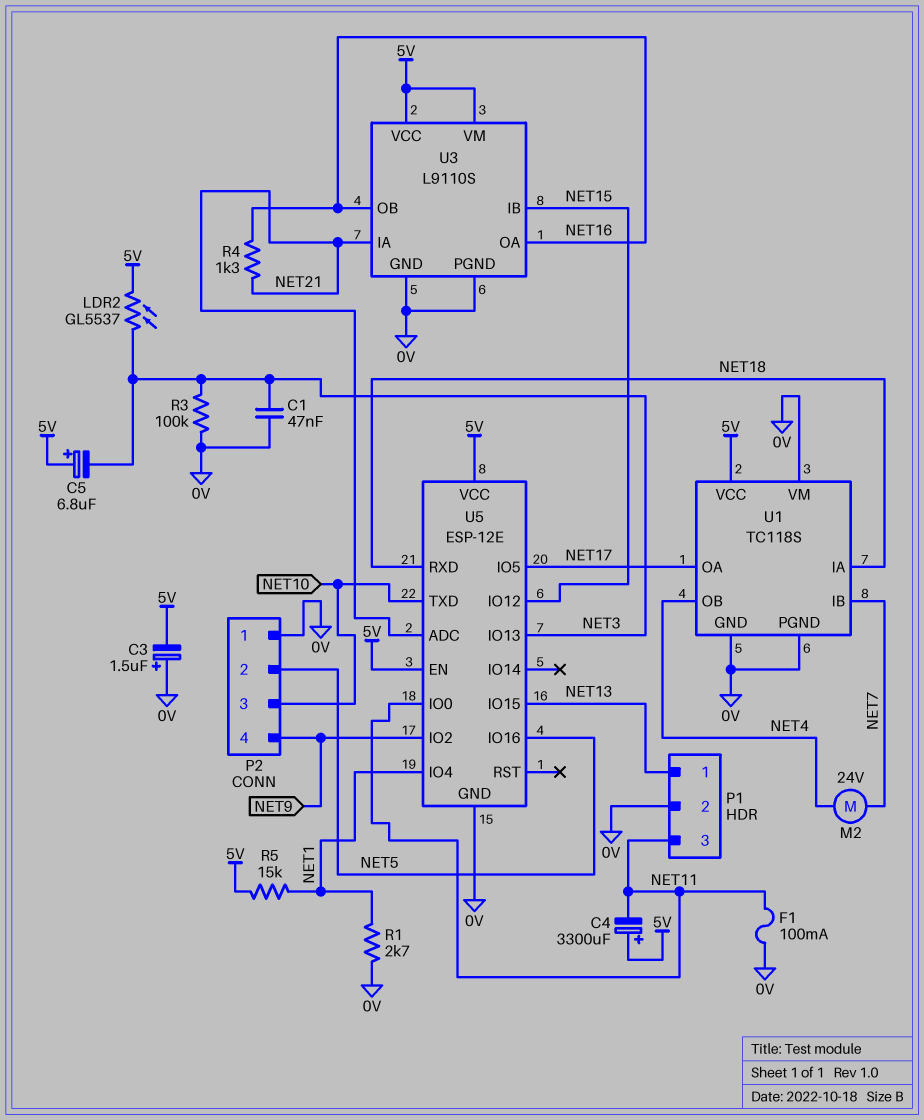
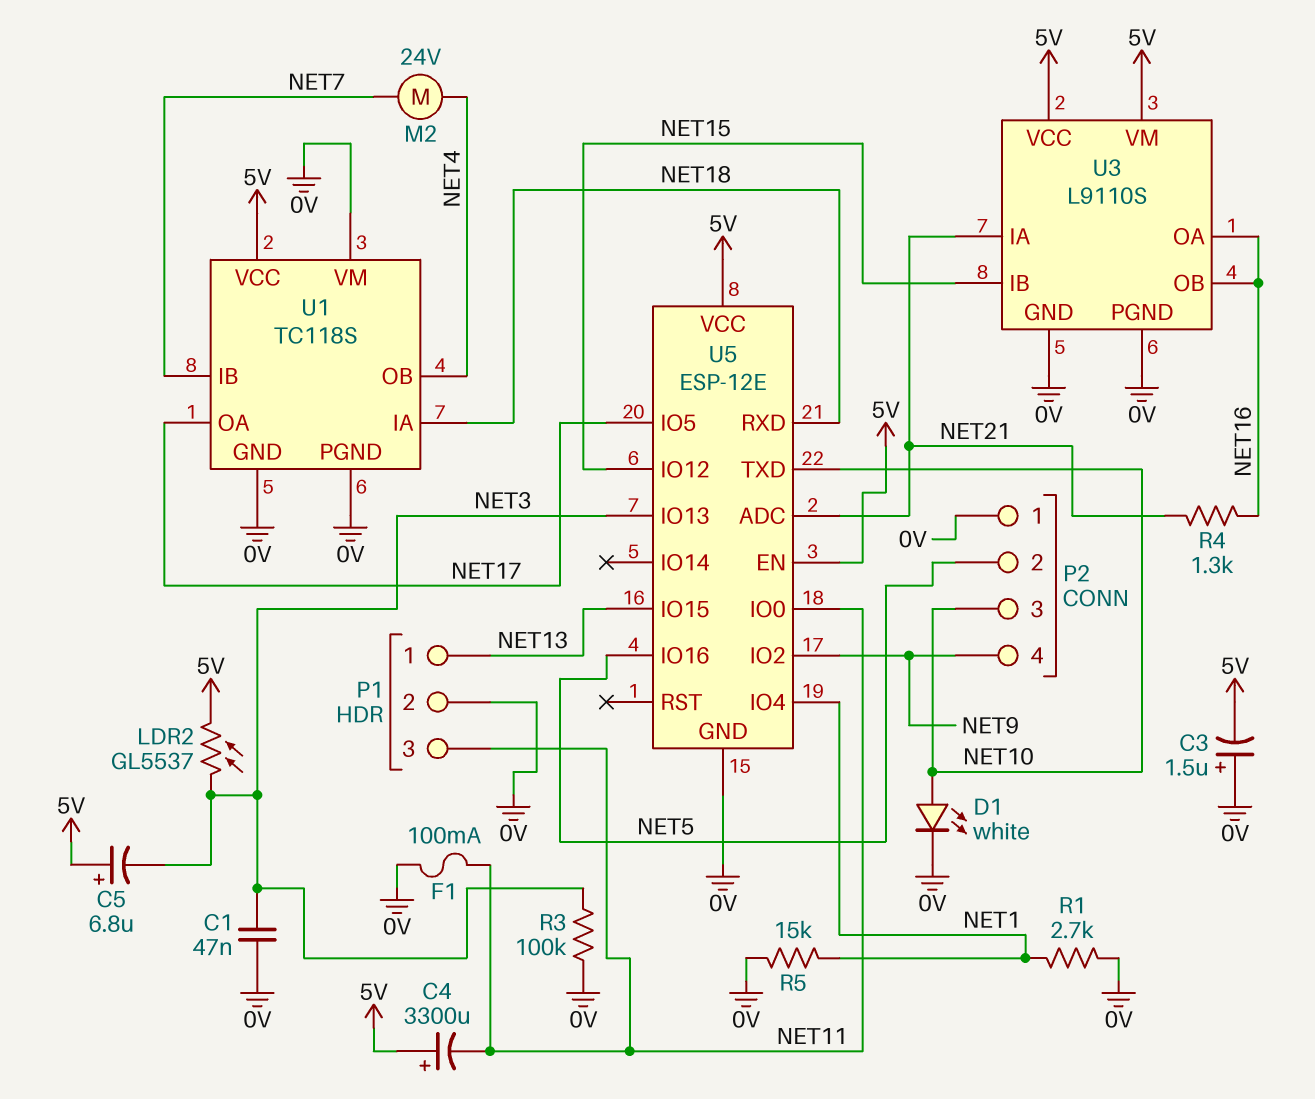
D1: none -> LED white (A NET10, K 0V)
R5: 15k (5V, NET1) -> 15k (0V, NET1)

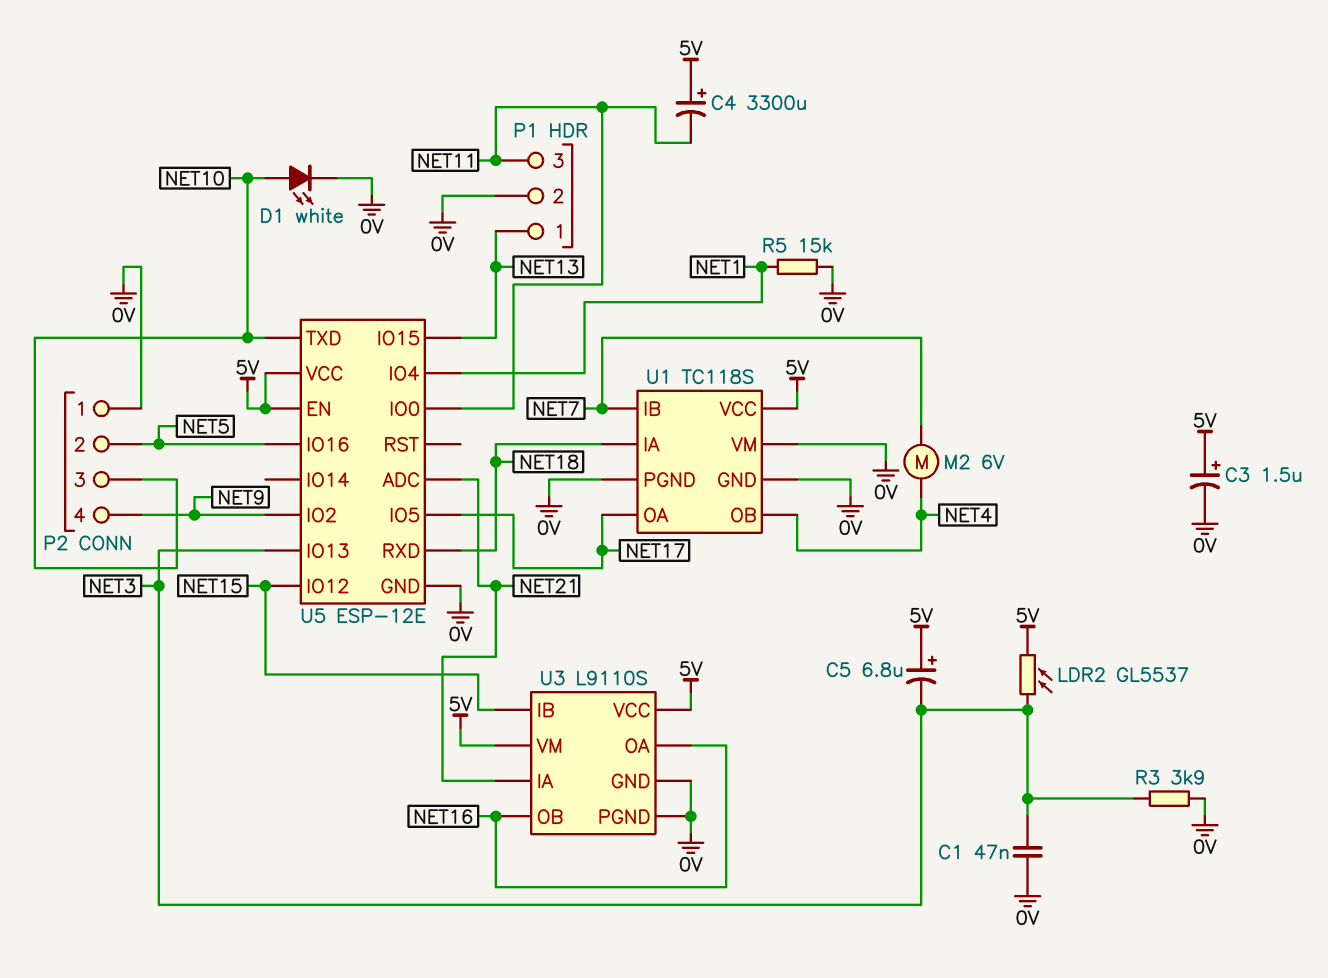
C3: 1.5uF (plus 0V, minus 5V) -> 1.5uF (plus 5V, minus 0V)
F1: 100mA (0V, NET11) -> none
M2: motor 24V (NET4, NET7) -> motor 6V (NET4, NET7)
R1: 2.7k (0V, NET1) -> none
R3: 100k (0V, NET3) -> 3.9k (0V, NET3)
R4: 1.3k (NET16, NET21) -> none

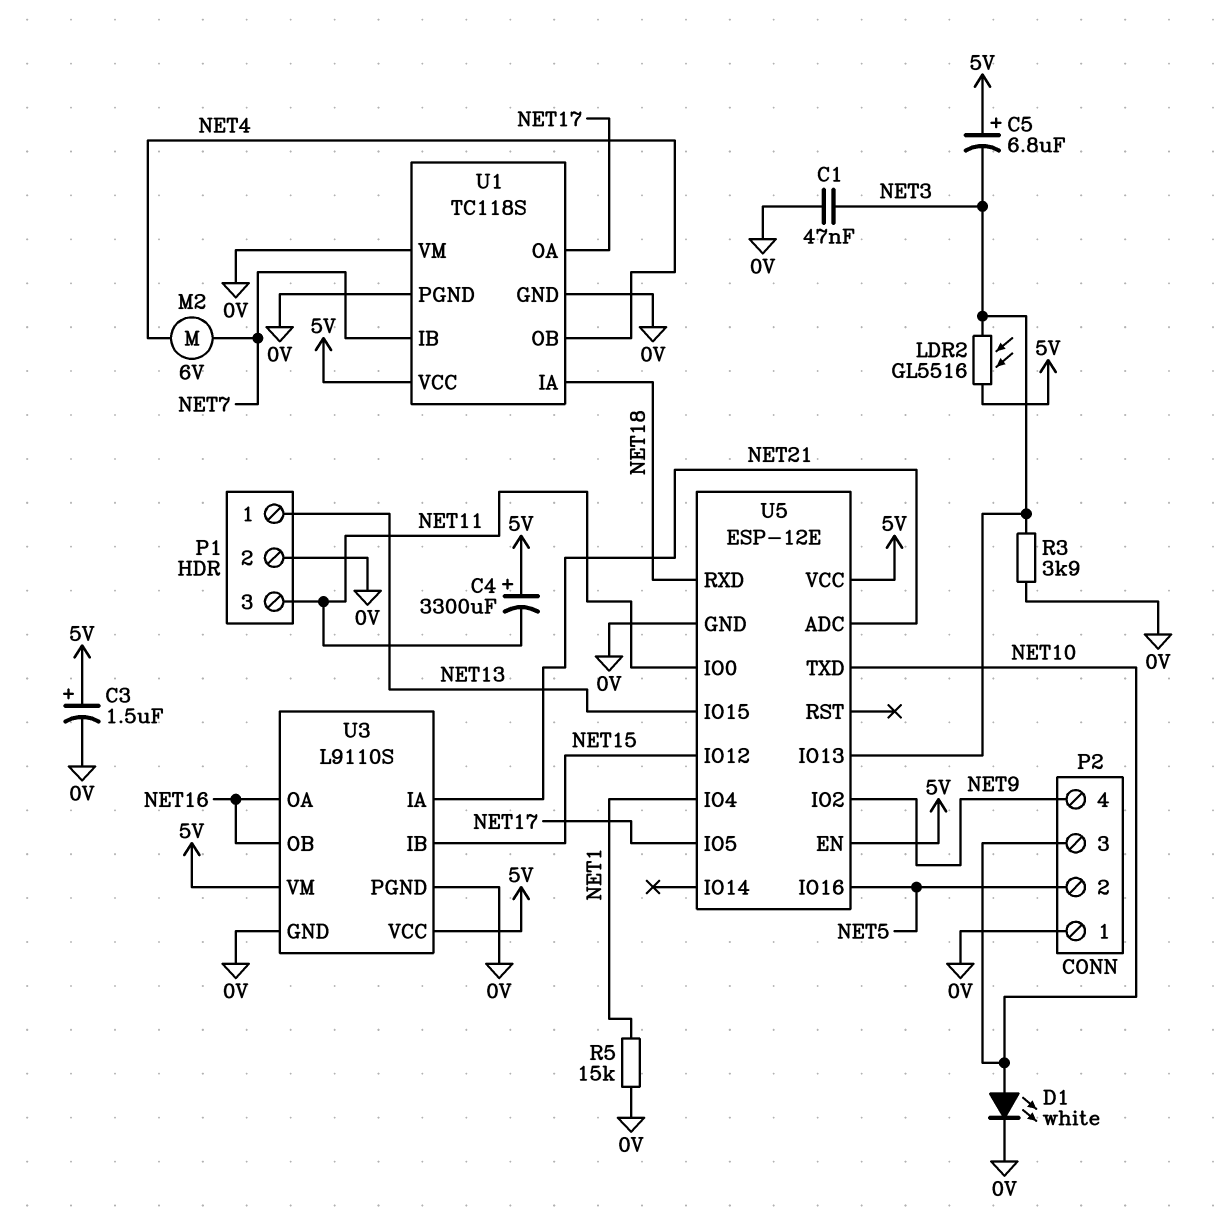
LDR2: GL5537 (5V, NET3) -> GL5516 (5V, NET3)

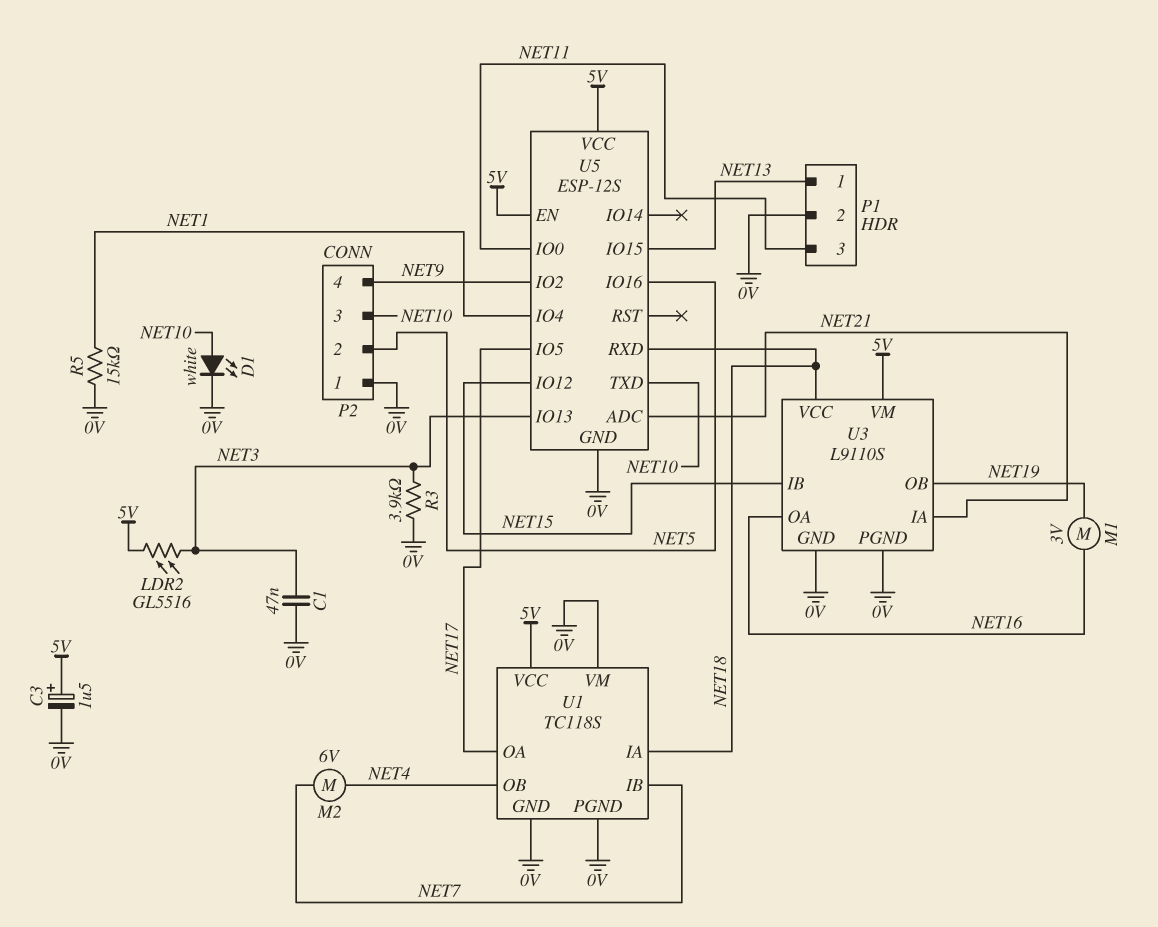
C4: 3300uF (plus 5V, minus NET11) -> none
C5: 6.8uF (plus 5V, minus NET3) -> none
M1: none -> motor 3V (NET16, NET19)
U3 pin OB: NET16 -> NET19
U3 pin VCC: 5V -> NET18
U5: ESP-12E -> ESP-12S

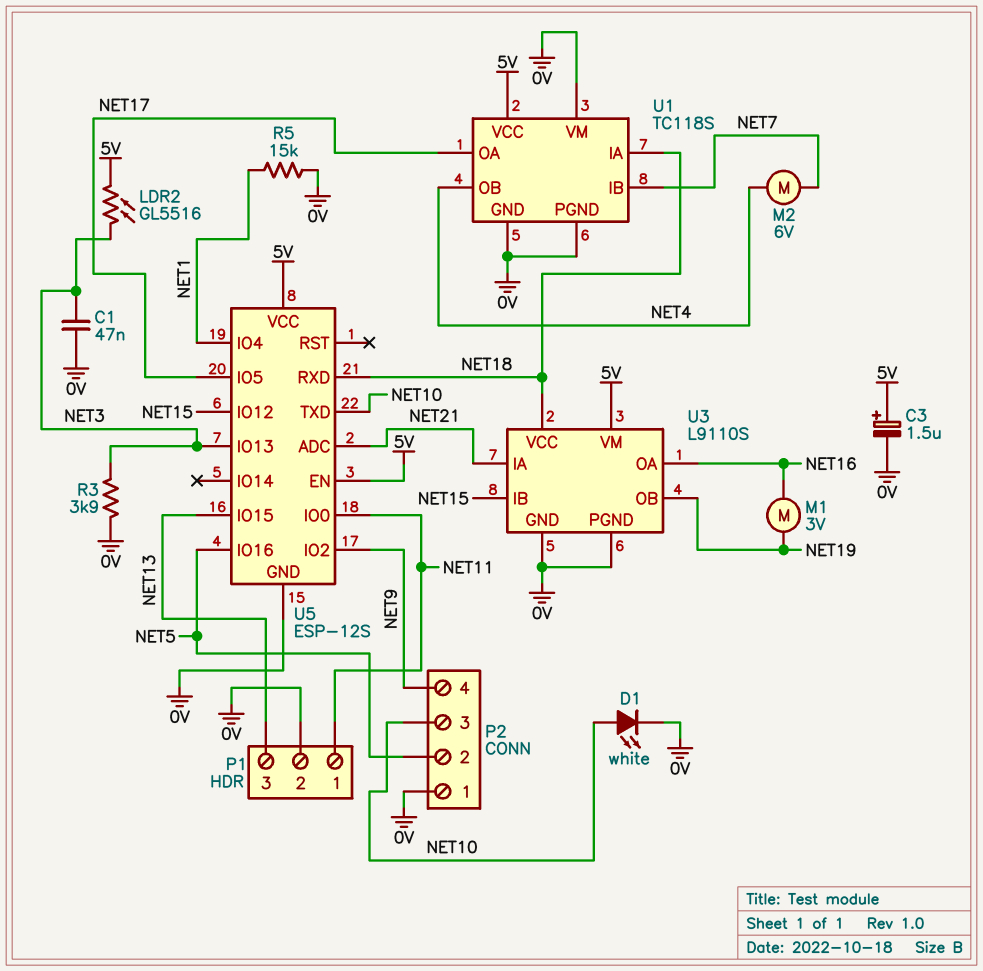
P1 pin 1: NET13 -> NET11
P1 pin 3: NET11 -> NET13

